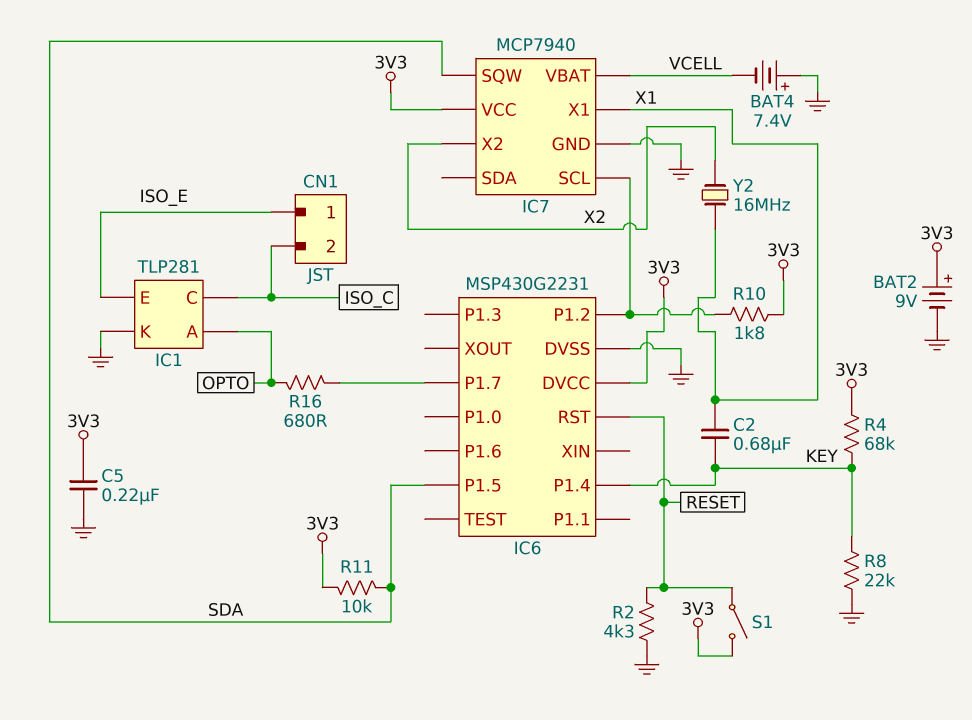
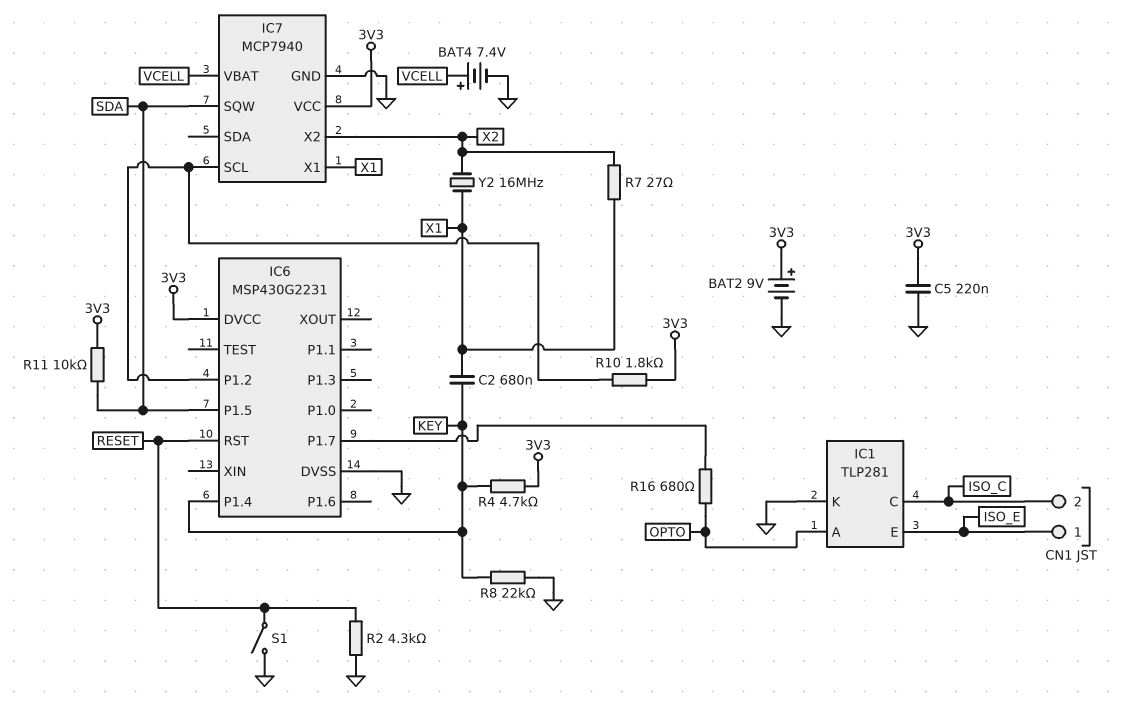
BAT4: 7.4V (plus GND, minus VCELL) -> 7.4V (plus VCELL, minus GND)
R4: 68k (3V3, KEY) -> 4.7k (3V3, KEY)
R7: none -> 27 (X1, X2)
S1: switch (3V3, RESET) -> switch (GND, RESET)

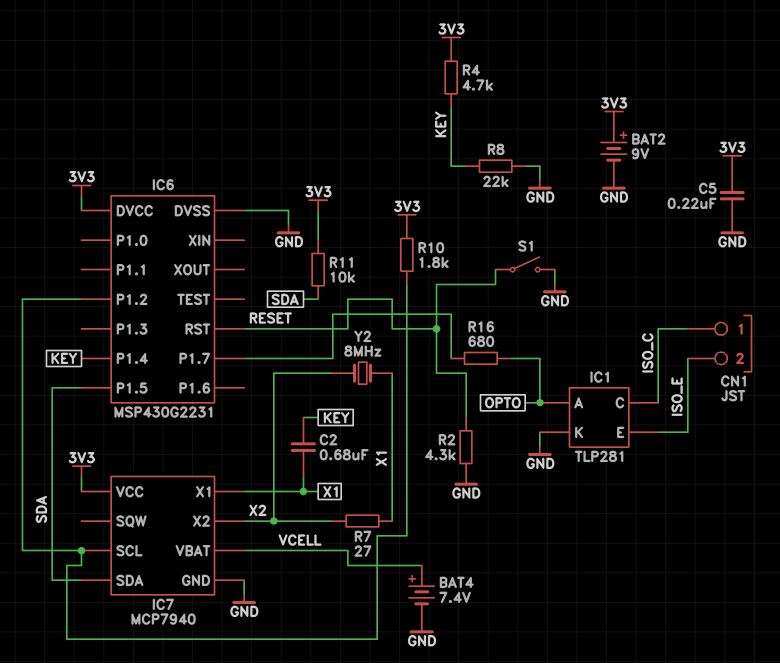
CN1 pin 1: ISO_E -> ISO_C
CN1 pin 2: ISO_C -> ISO_E
IC7 pin SDA: none -> SDA
IC7 pin SQW: SDA -> none
Y2: 16MHz (X1, X2) -> 8MHz (X1, X2)

